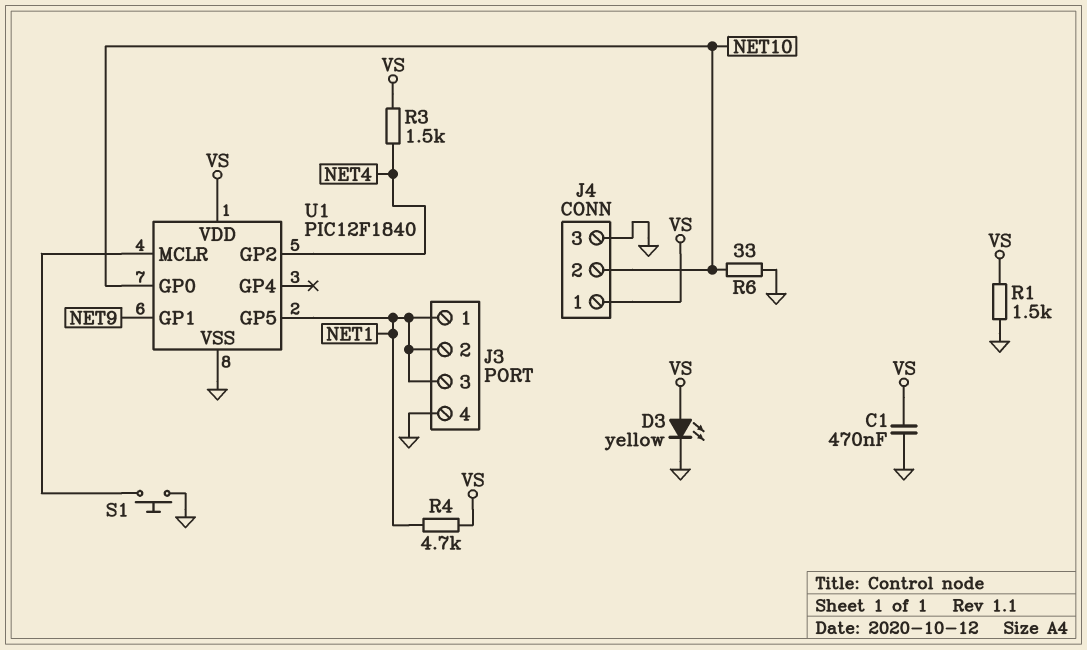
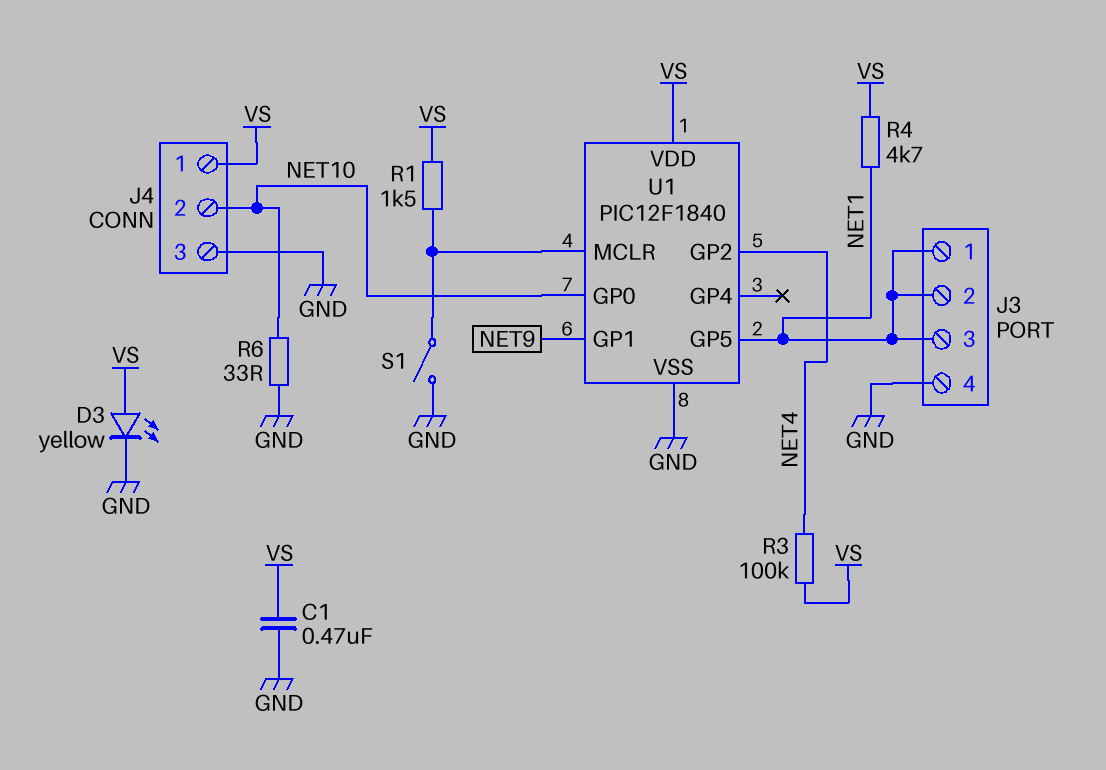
R1: 1.5k (GND, VS) -> 1.5k (U1/MCLR, VS)
R3: 1.5k (NET4, VS) -> 100k (NET4, VS)
S1: button (GND, U1/MCLR) -> switch (GND, U1/MCLR)

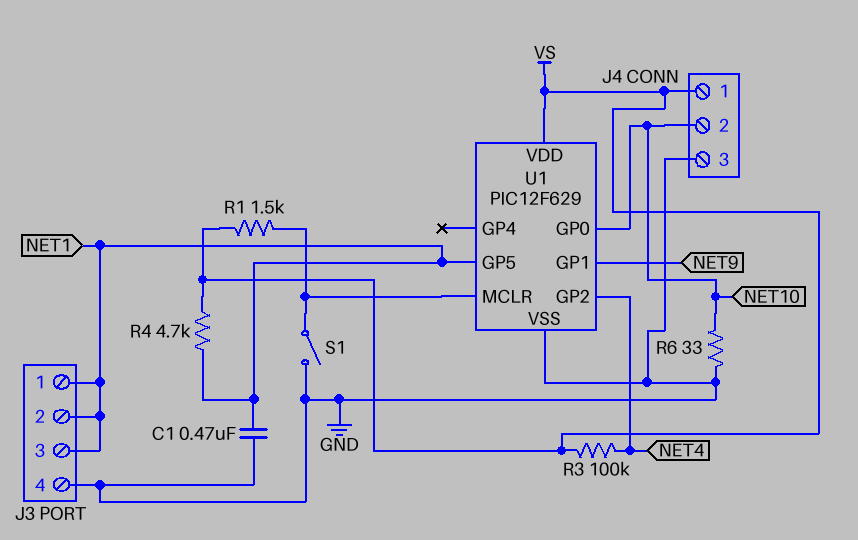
C1: 470nF (GND, VS) -> 470nF (GND, NET1)
D3: LED yellow (A VS, K GND) -> none
U1: PIC12F1840 -> PIC12F629

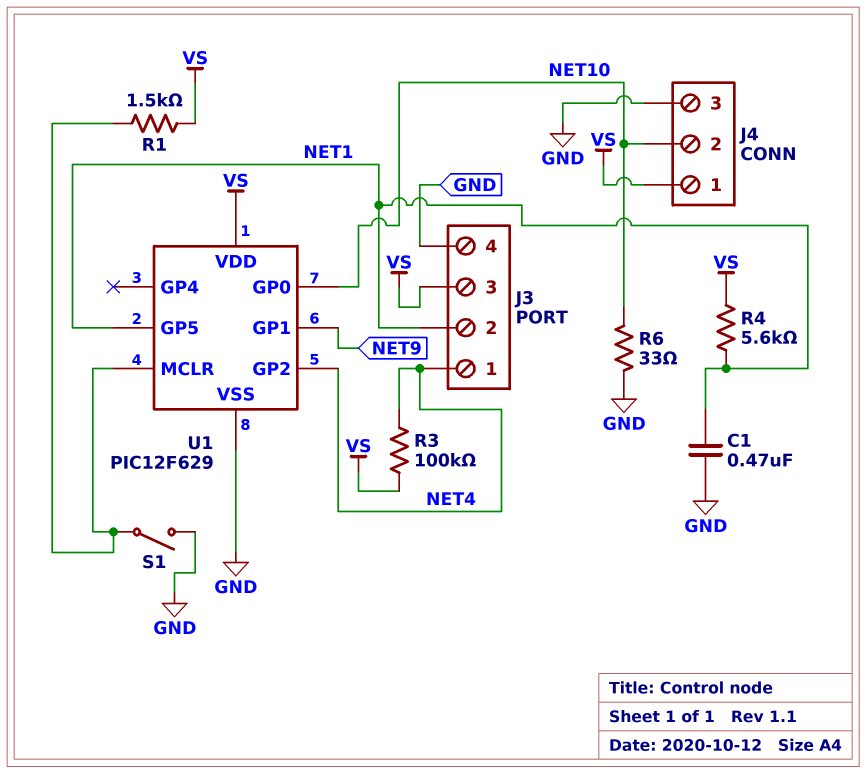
J3 pin 1: NET1 -> NET4
J3 pin 3: NET1 -> VS
R4: 4.7k (NET1, VS) -> 5.6k (NET1, VS)

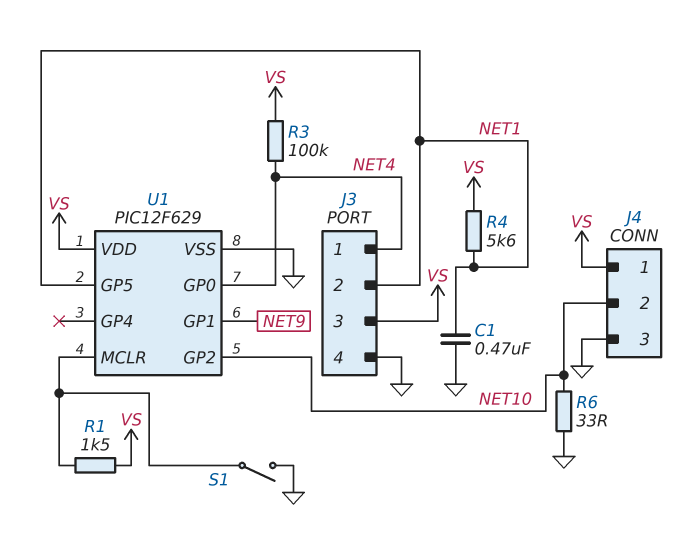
U1 pin GP0: NET10 -> NET4
U1 pin GP2: NET4 -> NET10

